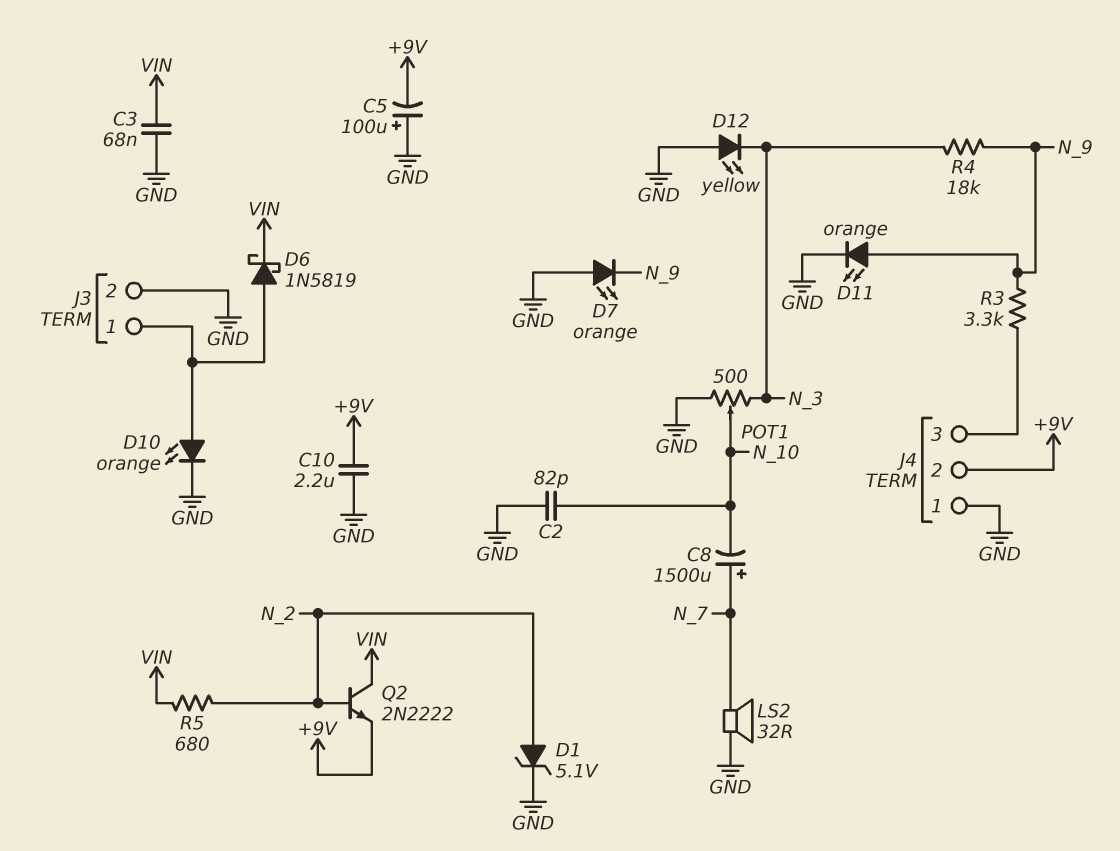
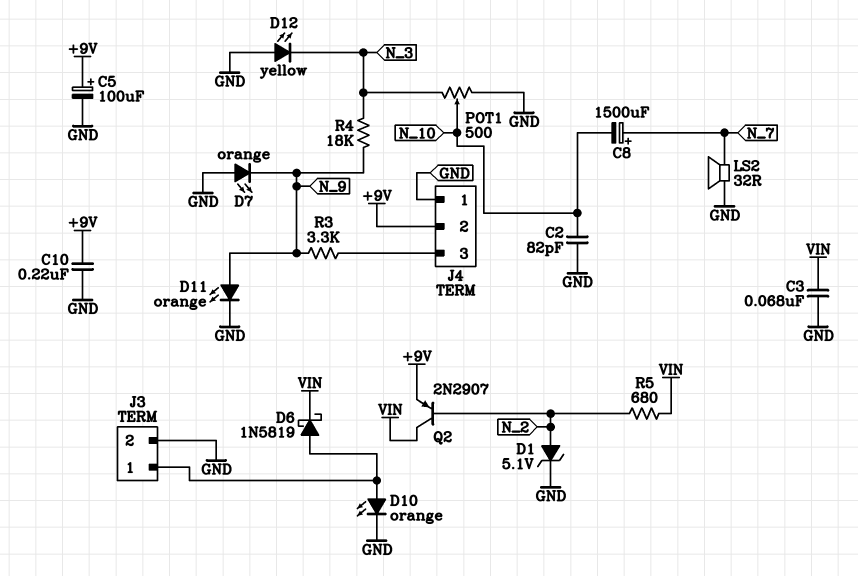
C5: 100uF (plus GND, minus +9V) -> 100uF (plus +9V, minus GND)
C10: 2.2uF (+9V, GND) -> 220nF (+9V, GND)
Q2: NPN 2N2222 (B N_2, C VIN, E +9V) -> PNP 2N2907 (B N_2, C VIN, E +9V)

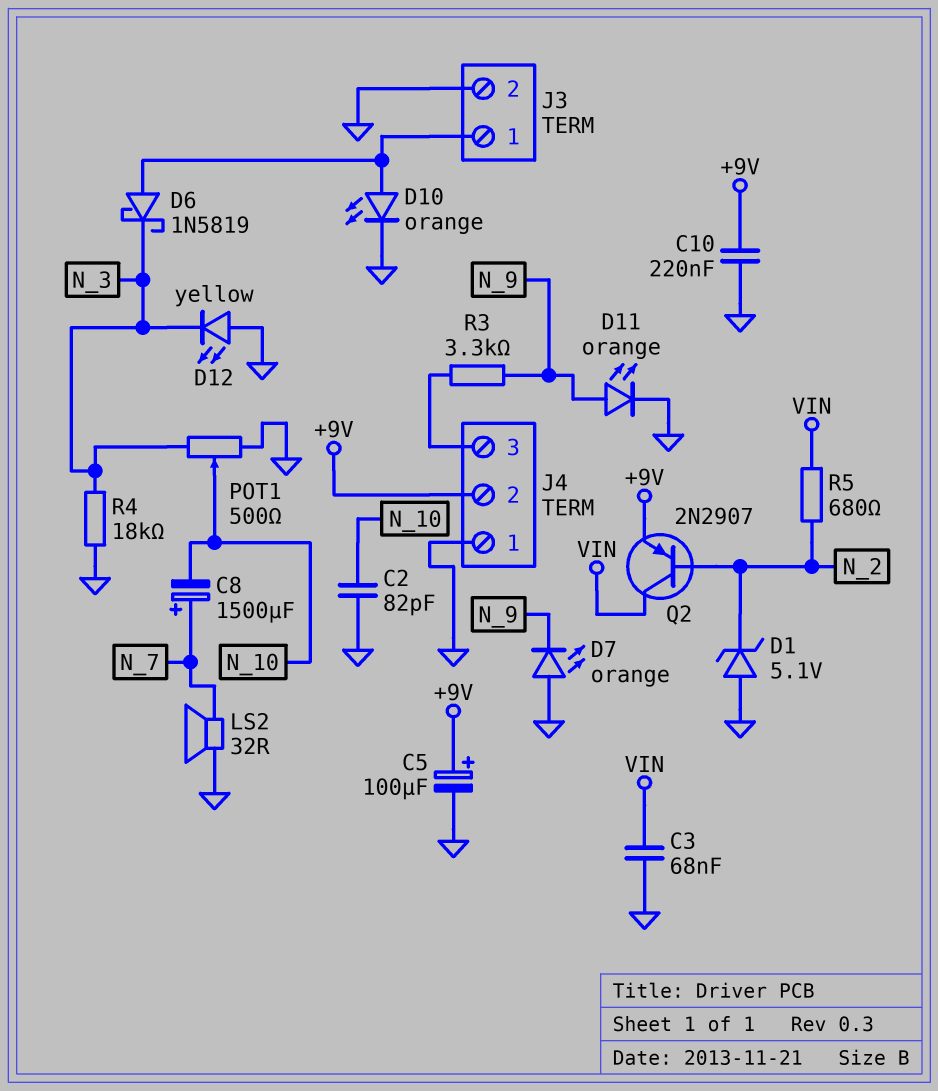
D1: zener 5.1V (A N_2, K GND) -> zener 5.1V (A GND, K N_2)
D6: schottky 1N5819 (A J3/1, K VIN) -> schottky 1N5819 (A J3/1, K N_3)
R4: 18k (N_3, N_9) -> 18k (GND, N_3)

